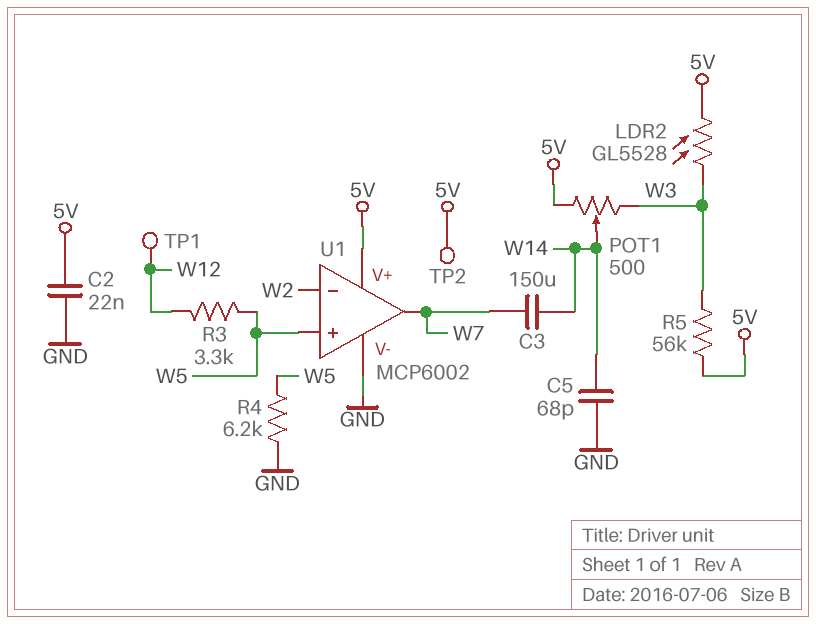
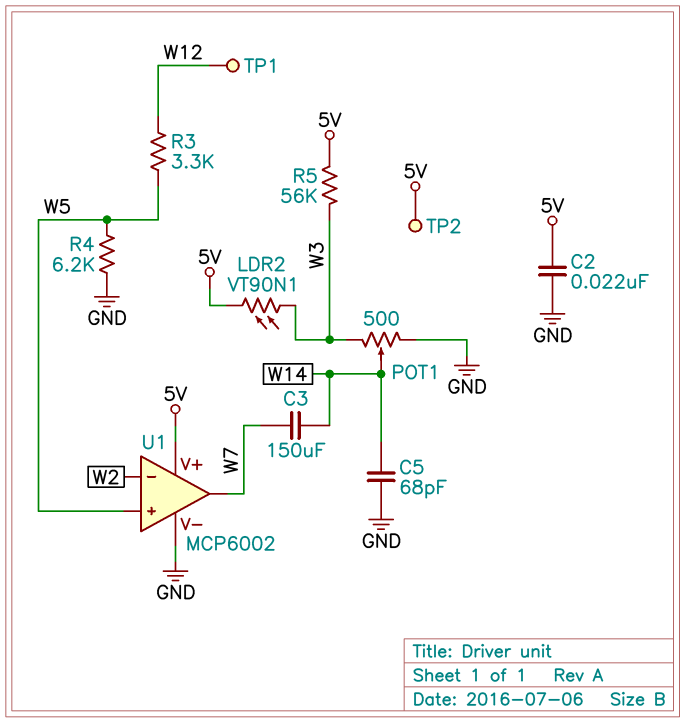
LDR2: GL5528 (5V, W3) -> VT90N1 (5V, W3)
POT1: 500 (5V, W3, wiper W14) -> 500 (GND, W3, wiper W14)

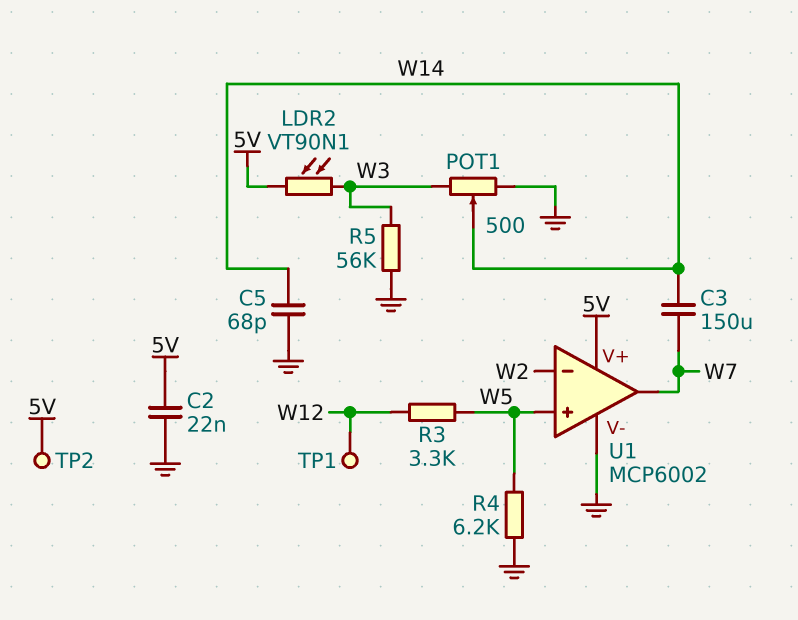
R5: 56k (5V, W3) -> 56k (GND, W3)

